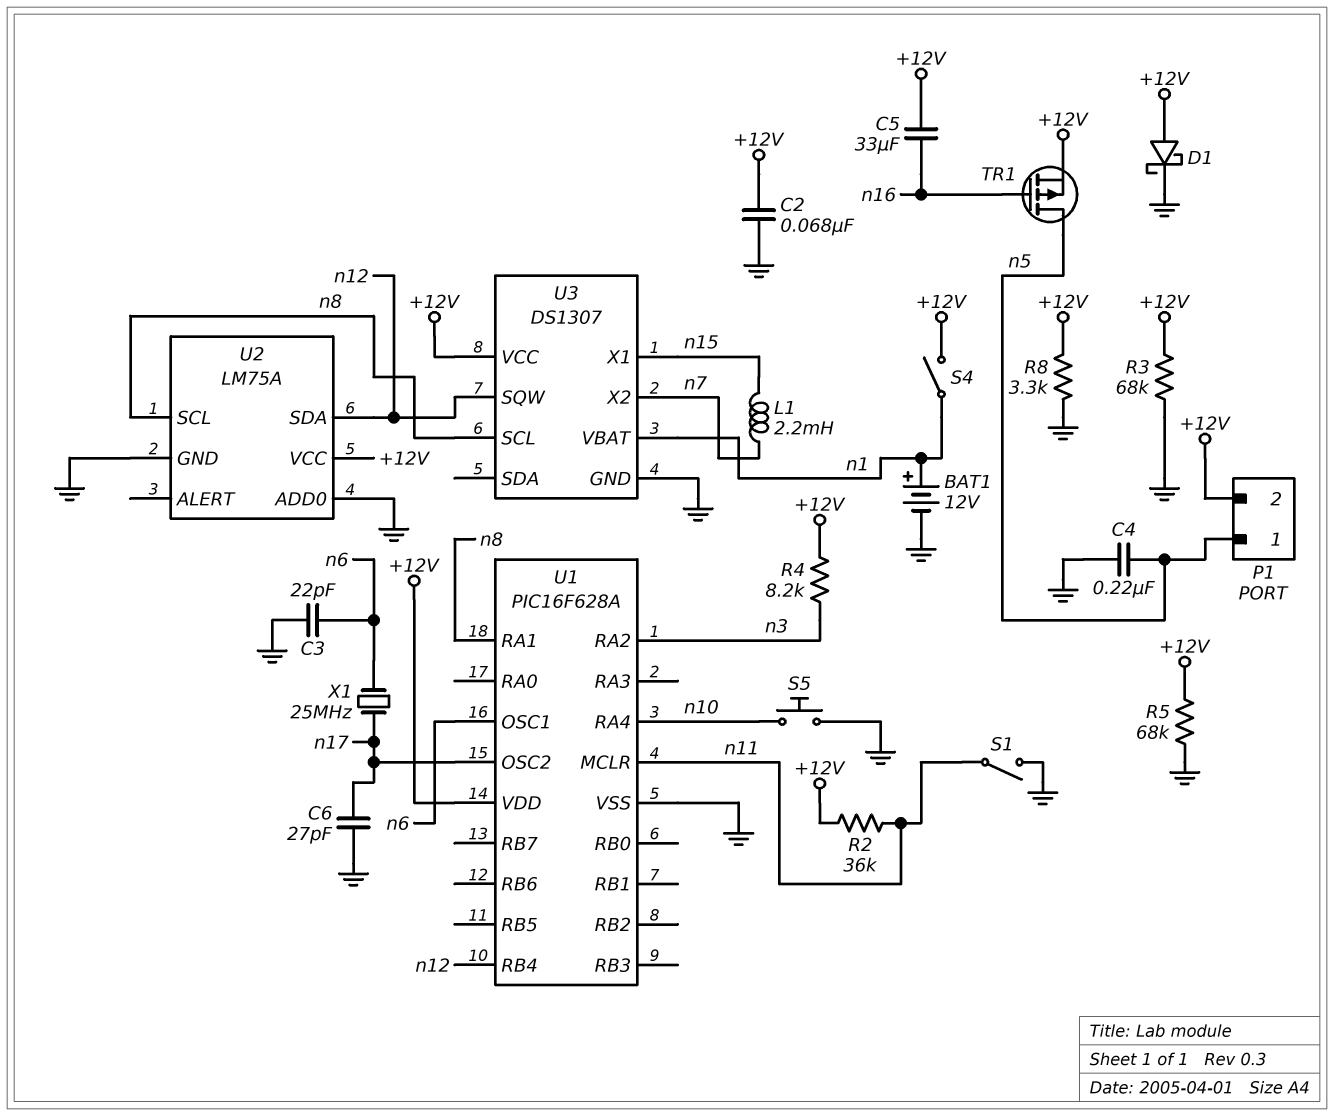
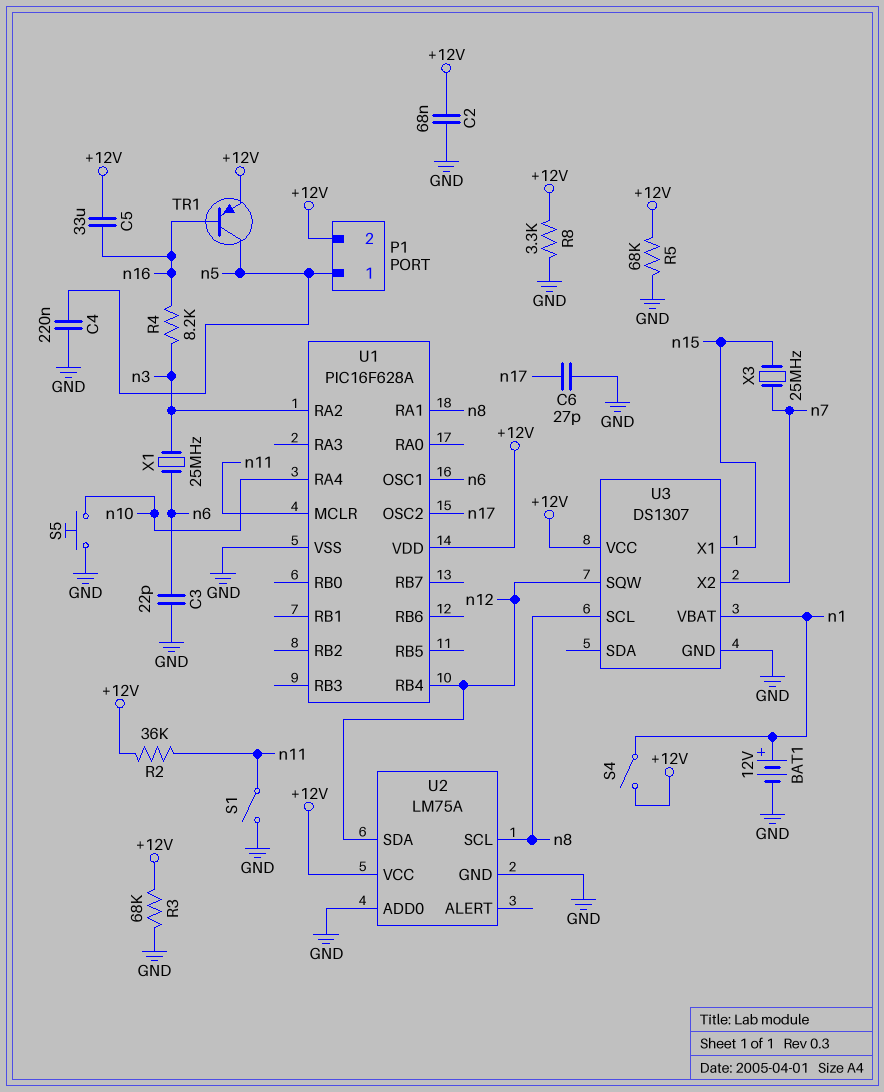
D1: schottky (A +12V, K GND) -> none
L1: 2.2mH (n7, n15) -> none
R4: 8.2k (+12V, n3) -> 8.2k (n3, n16)
TR1: PMOS (G n16, D n5, S +12V) -> PNP (B n16, C n5, E +12V)
X1: 25MHz (n6, n17) -> 25MHz (n3, n6)
X3: none -> 25MHz (n7, n15)

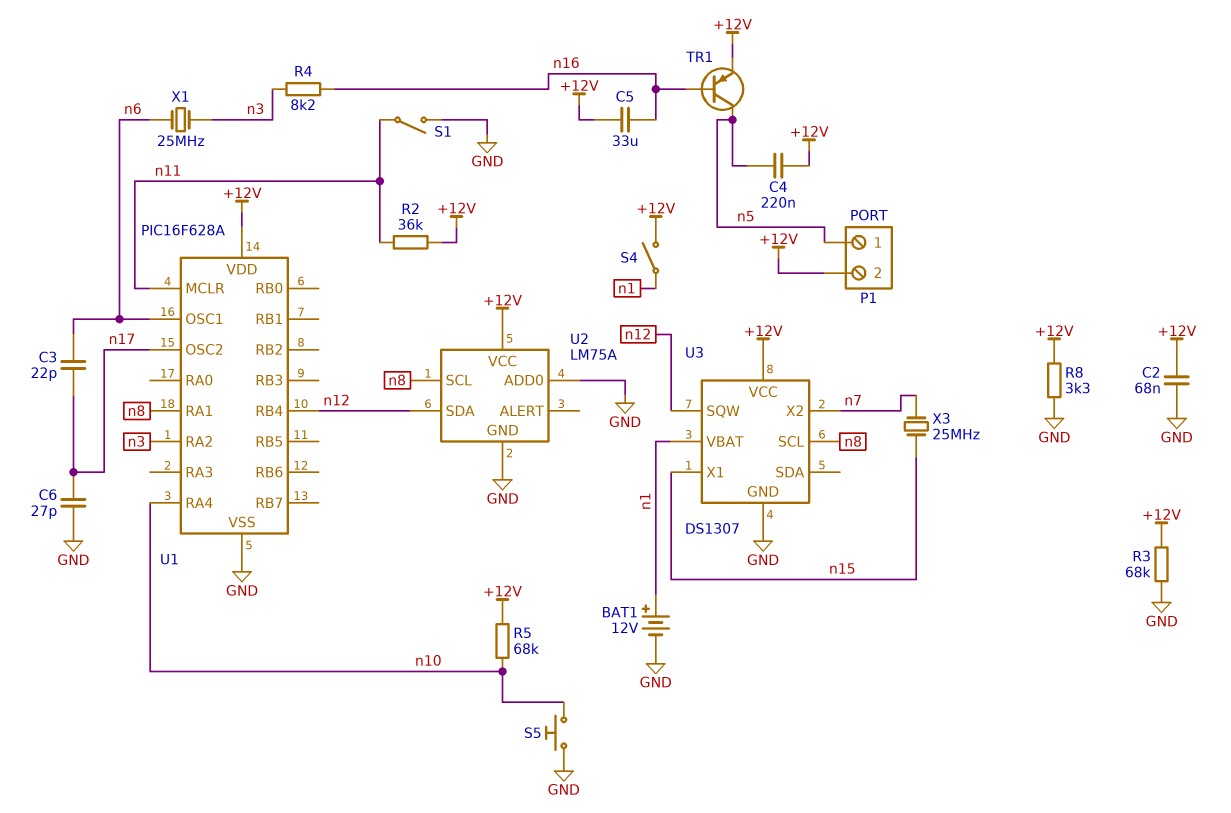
C3: 22pF (GND, n6) -> 22pF (n6, n17)
C4: 220nF (GND, n5) -> 220nF (+12V, n5)
R5: 68k (+12V, GND) -> 68k (+12V, n10)

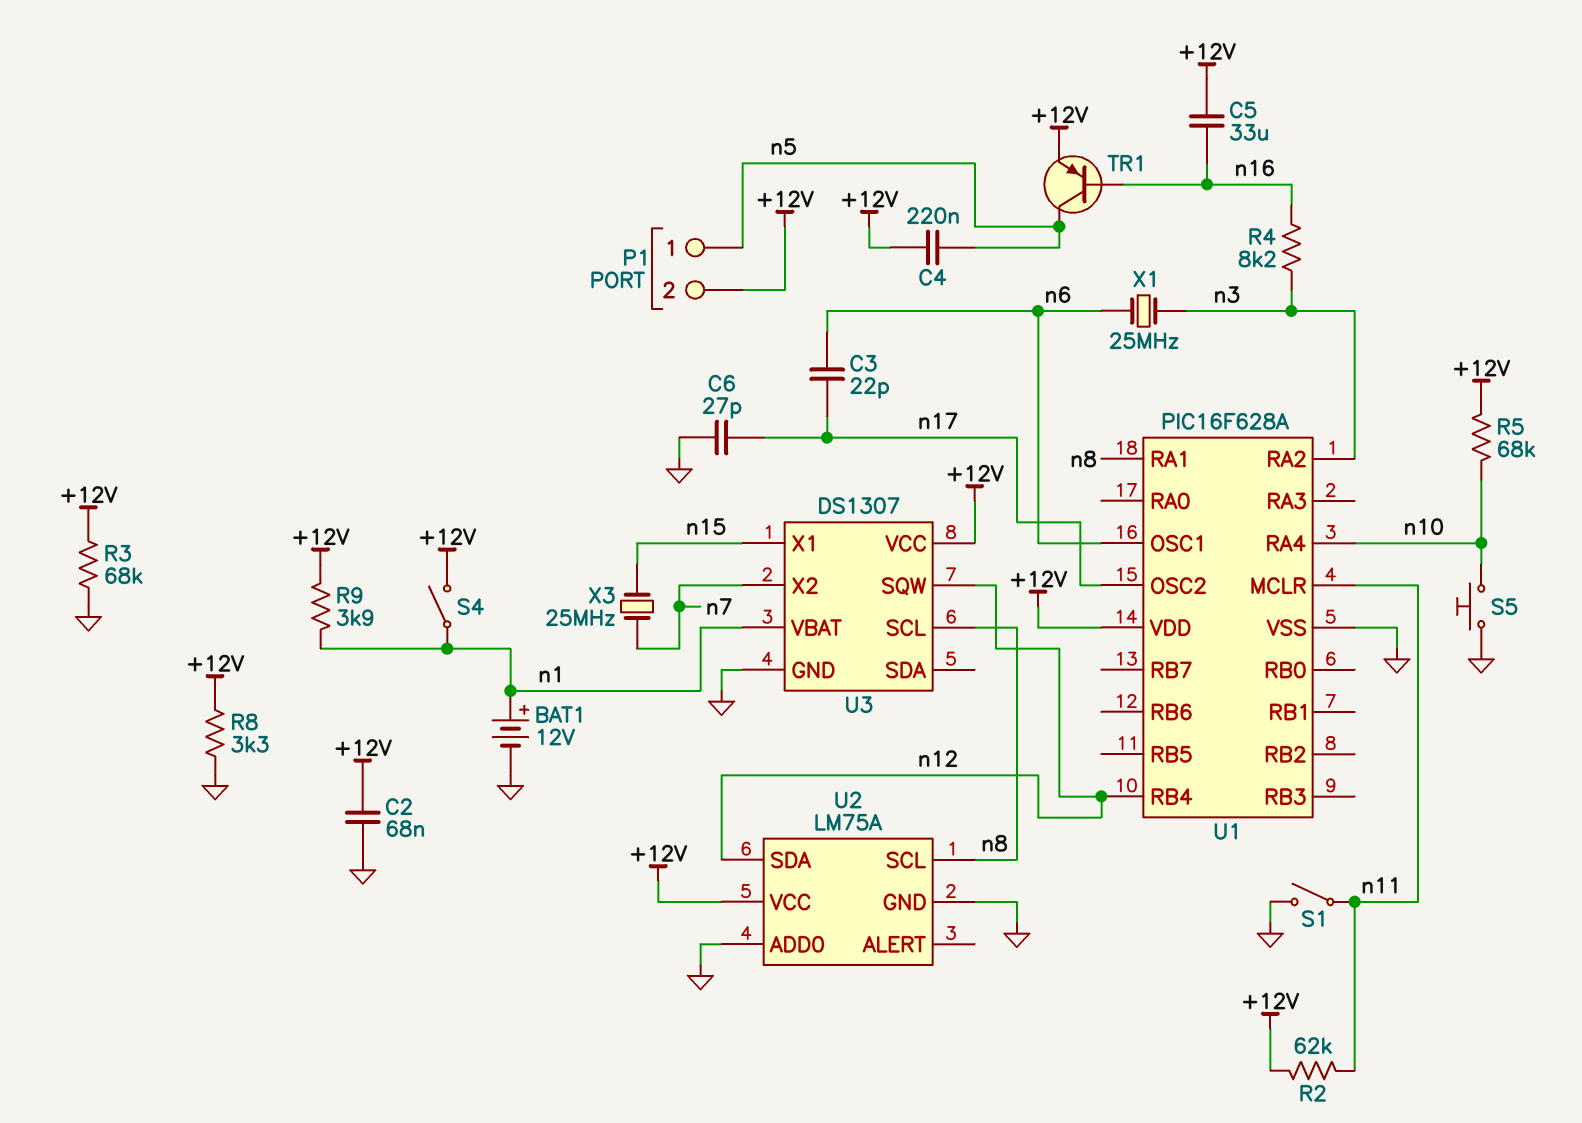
R2: 36k (+12V, n11) -> 62k (+12V, n11)
R9: none -> 3.9k (+12V, n1)

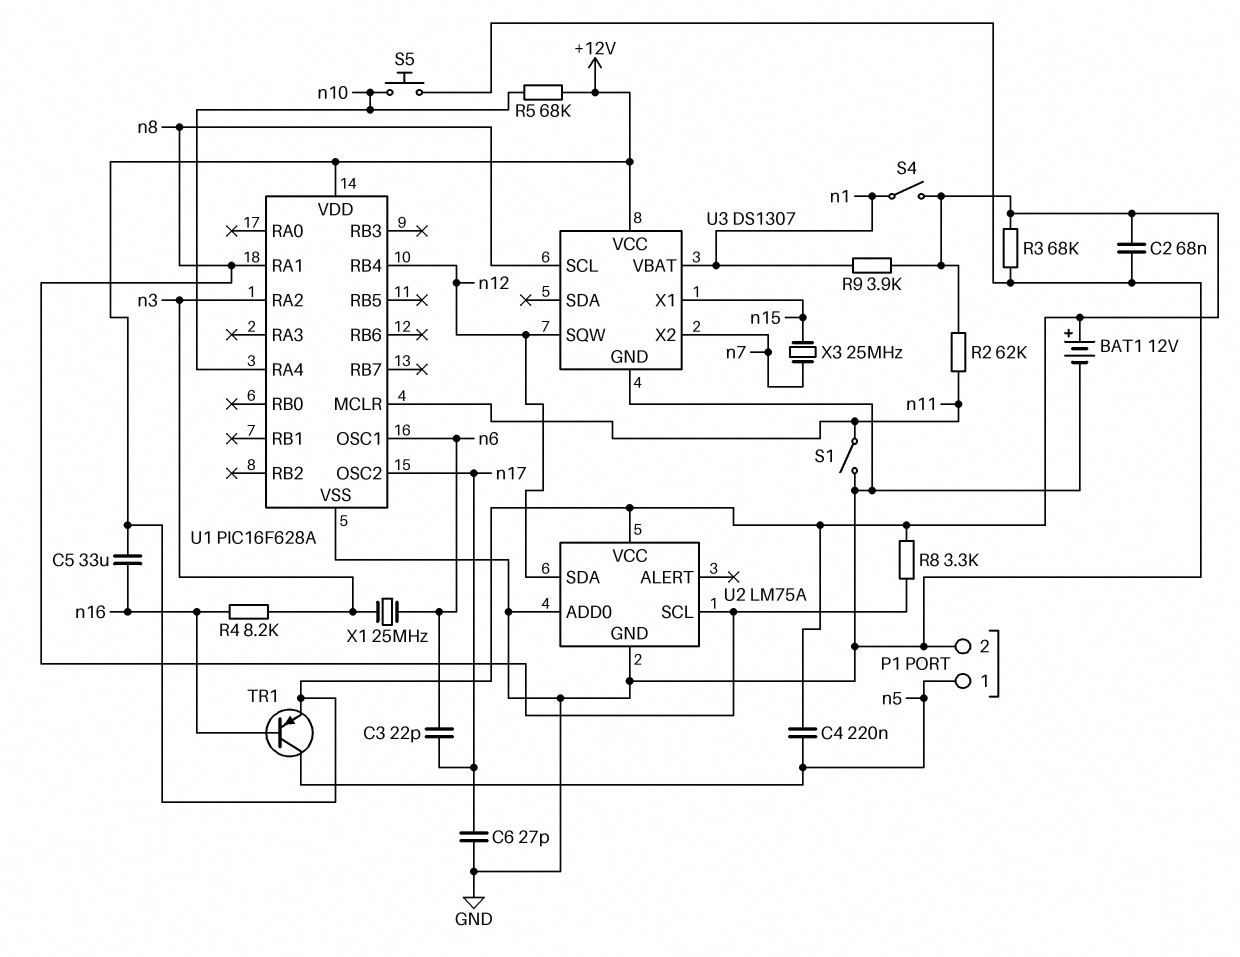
BAT1: 12V (plus n1, minus GND) -> 12V (plus +12V, minus GND)
P1 pin 2: +12V -> GND
R8: 3.3k (+12V, GND) -> 3.3k (+12V, n8)

